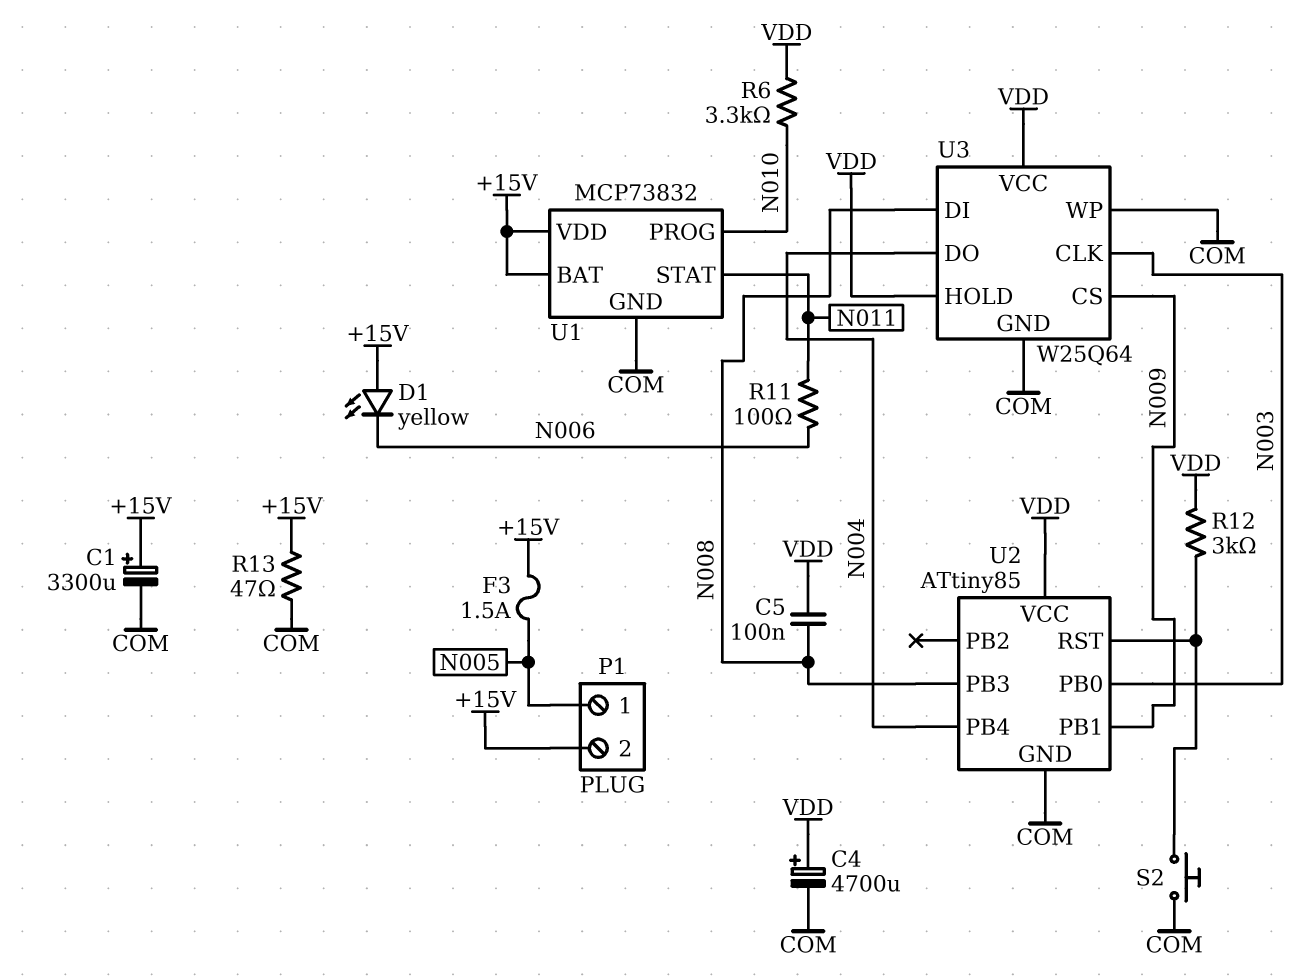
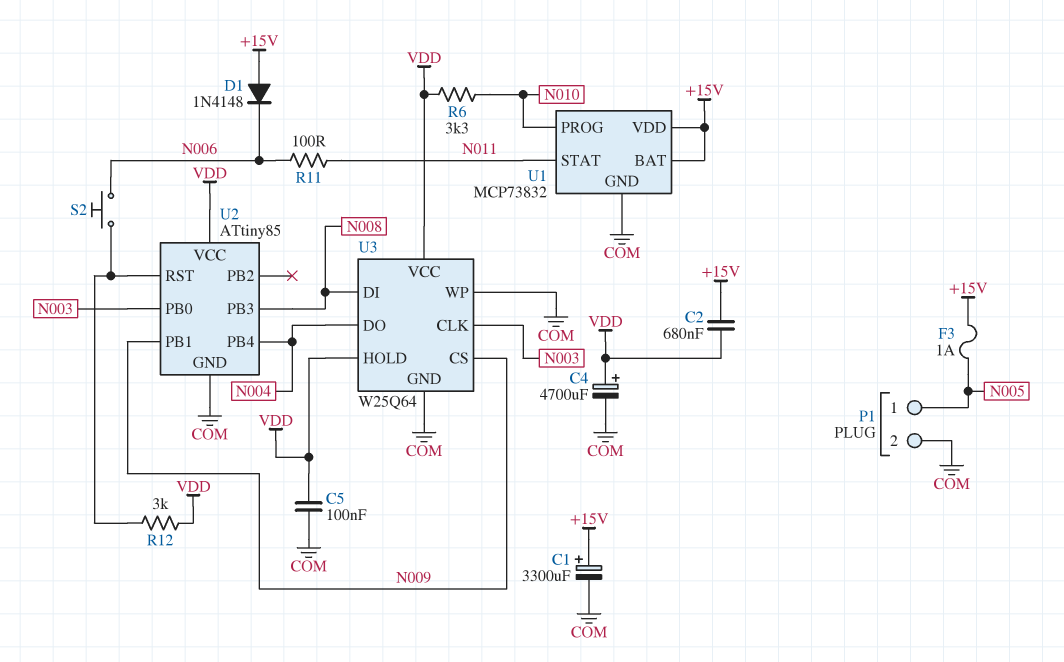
C2: none -> 680nF (+15V, VDD)
C5: 100nF (N008, VDD) -> 100nF (COM, VDD)
D1: LED yellow (A +15V, K N006) -> diode 1N4148 (A +15V, K N006)
F3: 1.5A (+15V, N005) -> 1A (+15V, N005)
P1 pin 2: +15V -> COM
R13: 47 (+15V, COM) -> none
S2: button (COM, U2/RST) -> button (N006, U2/RST)

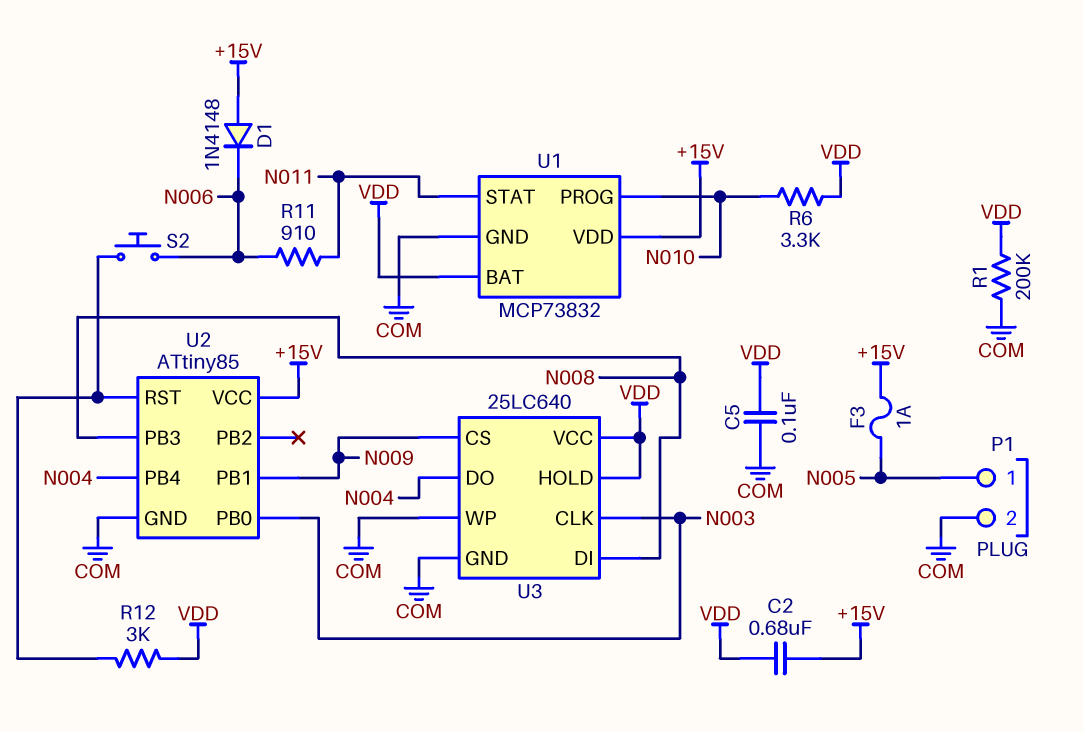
C1: 3300uF (plus +15V, minus COM) -> none
C4: 4700uF (plus VDD, minus COM) -> none
R1: none -> 200k (COM, VDD)
R11: 100 (N006, N011) -> 910 (N006, N011)
U1 pin BAT: +15V -> VDD
U2 pin VCC: VDD -> +15V
U3: W25Q64 -> 25LC640

